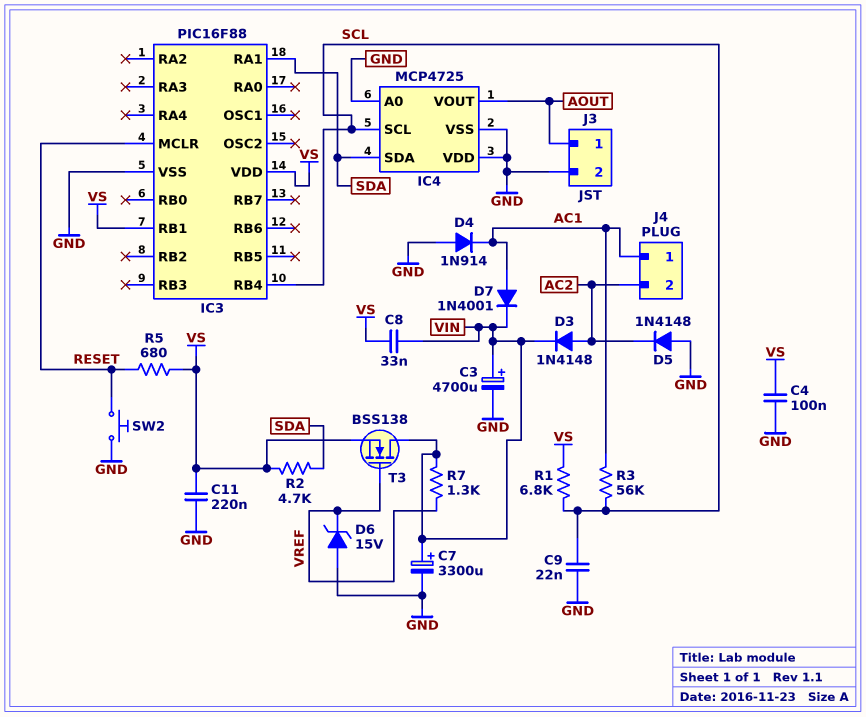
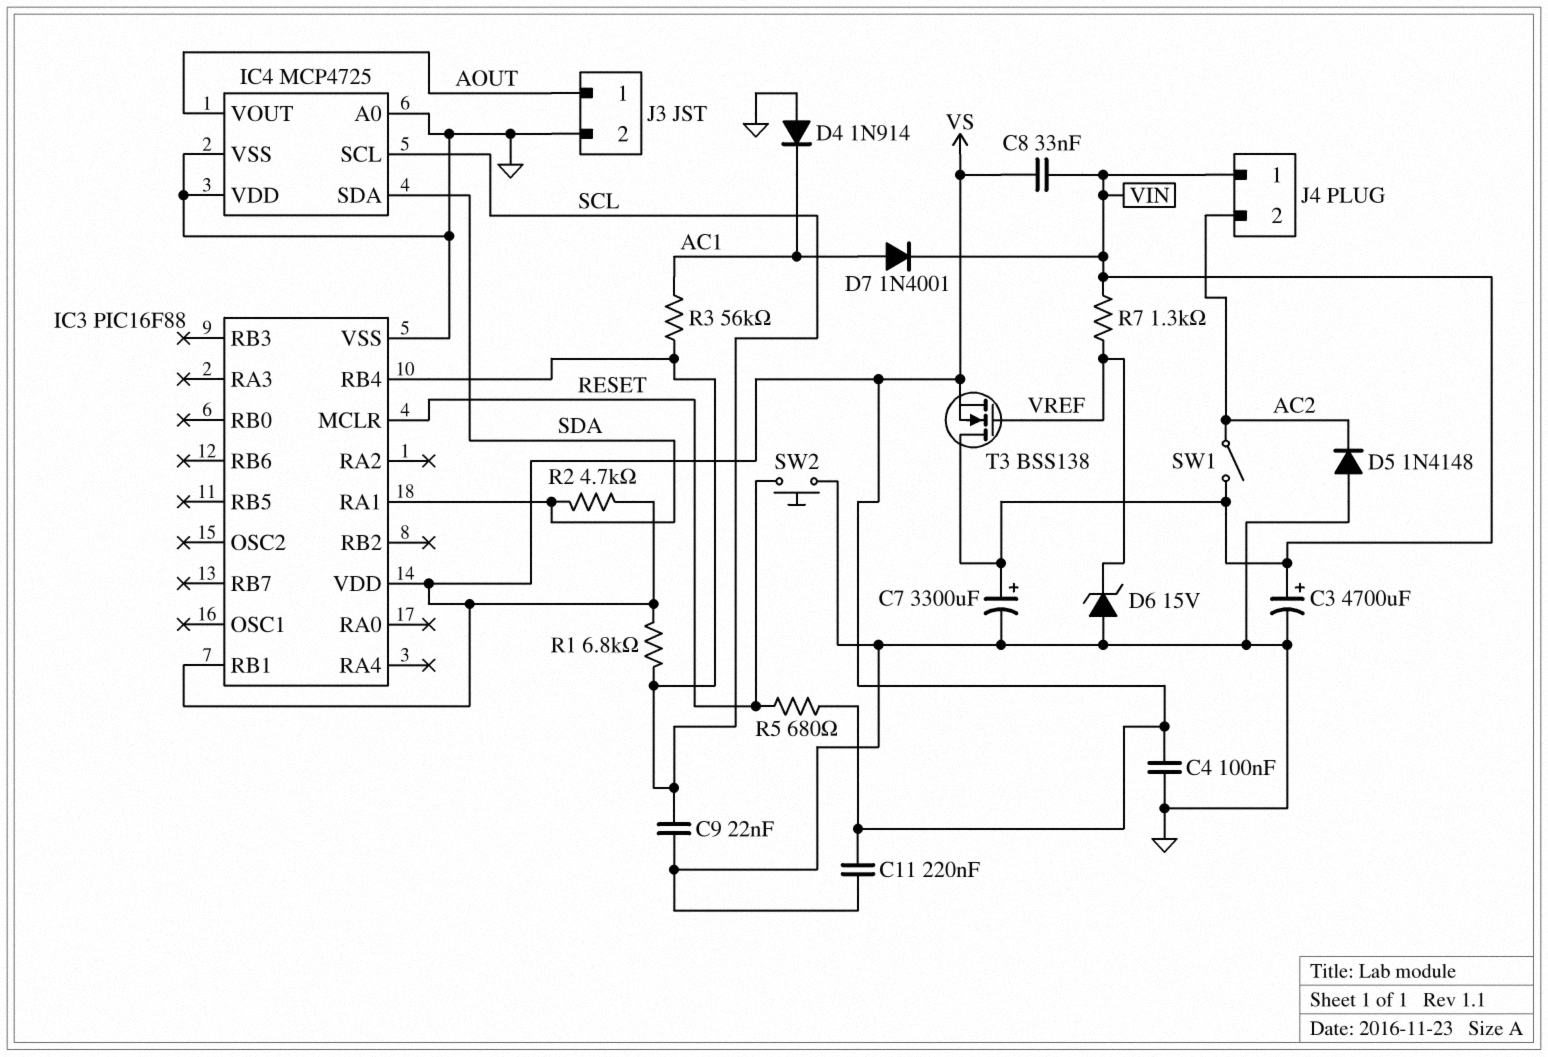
D3: diode 1N4148 (A AC2, K VIN) -> none
J4 pin 1: AC1 -> VIN
SW1: none -> switch (AC2, VIN)

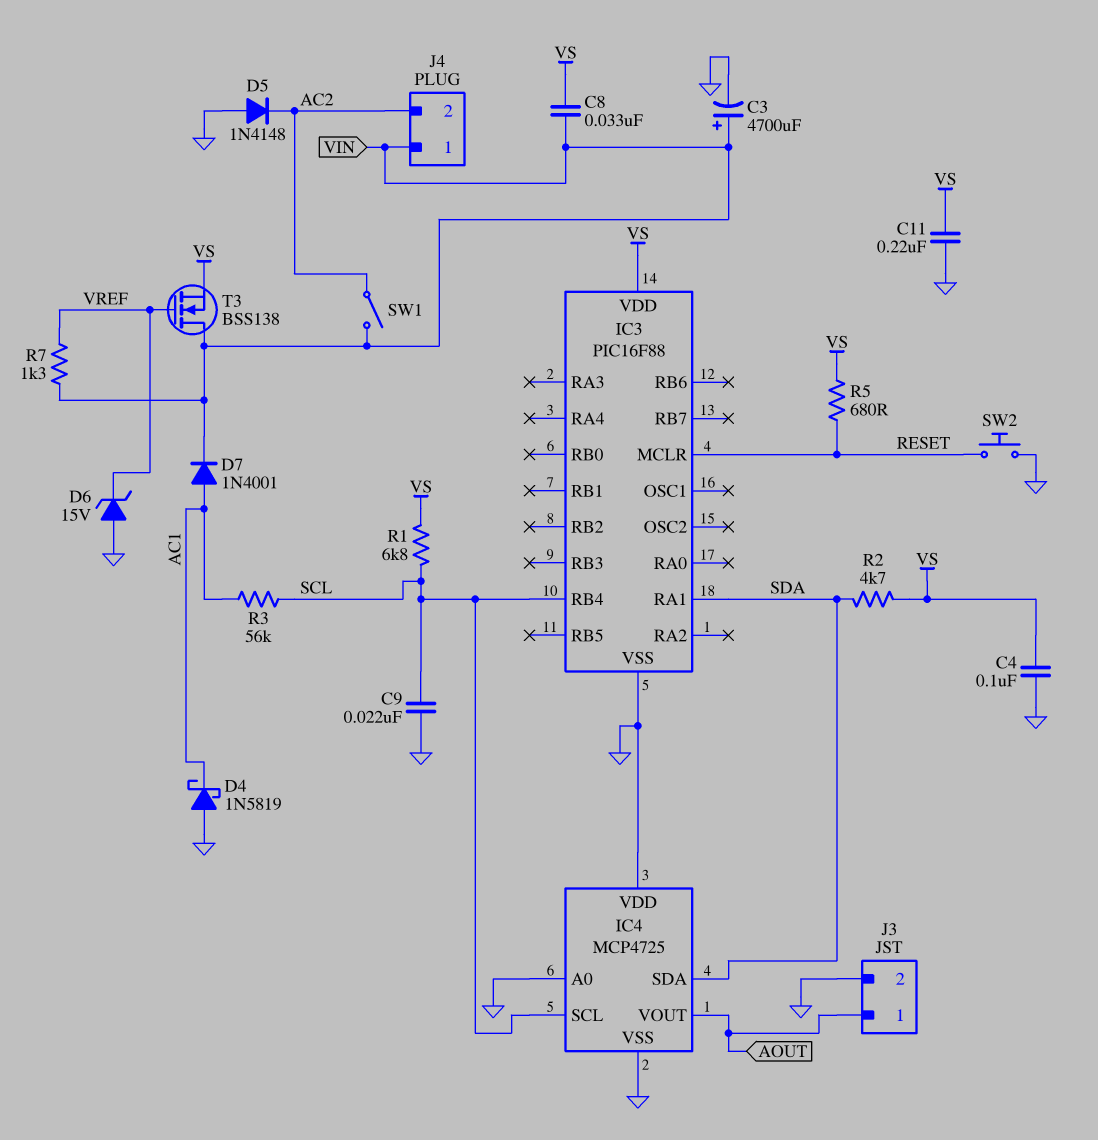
C7: 3300uF (plus VIN, minus GND) -> none
D4: diode 1N914 (A GND, K AC1) -> schottky 1N5819 (A GND, K AC1)
IC3 pin RB1: VS -> none

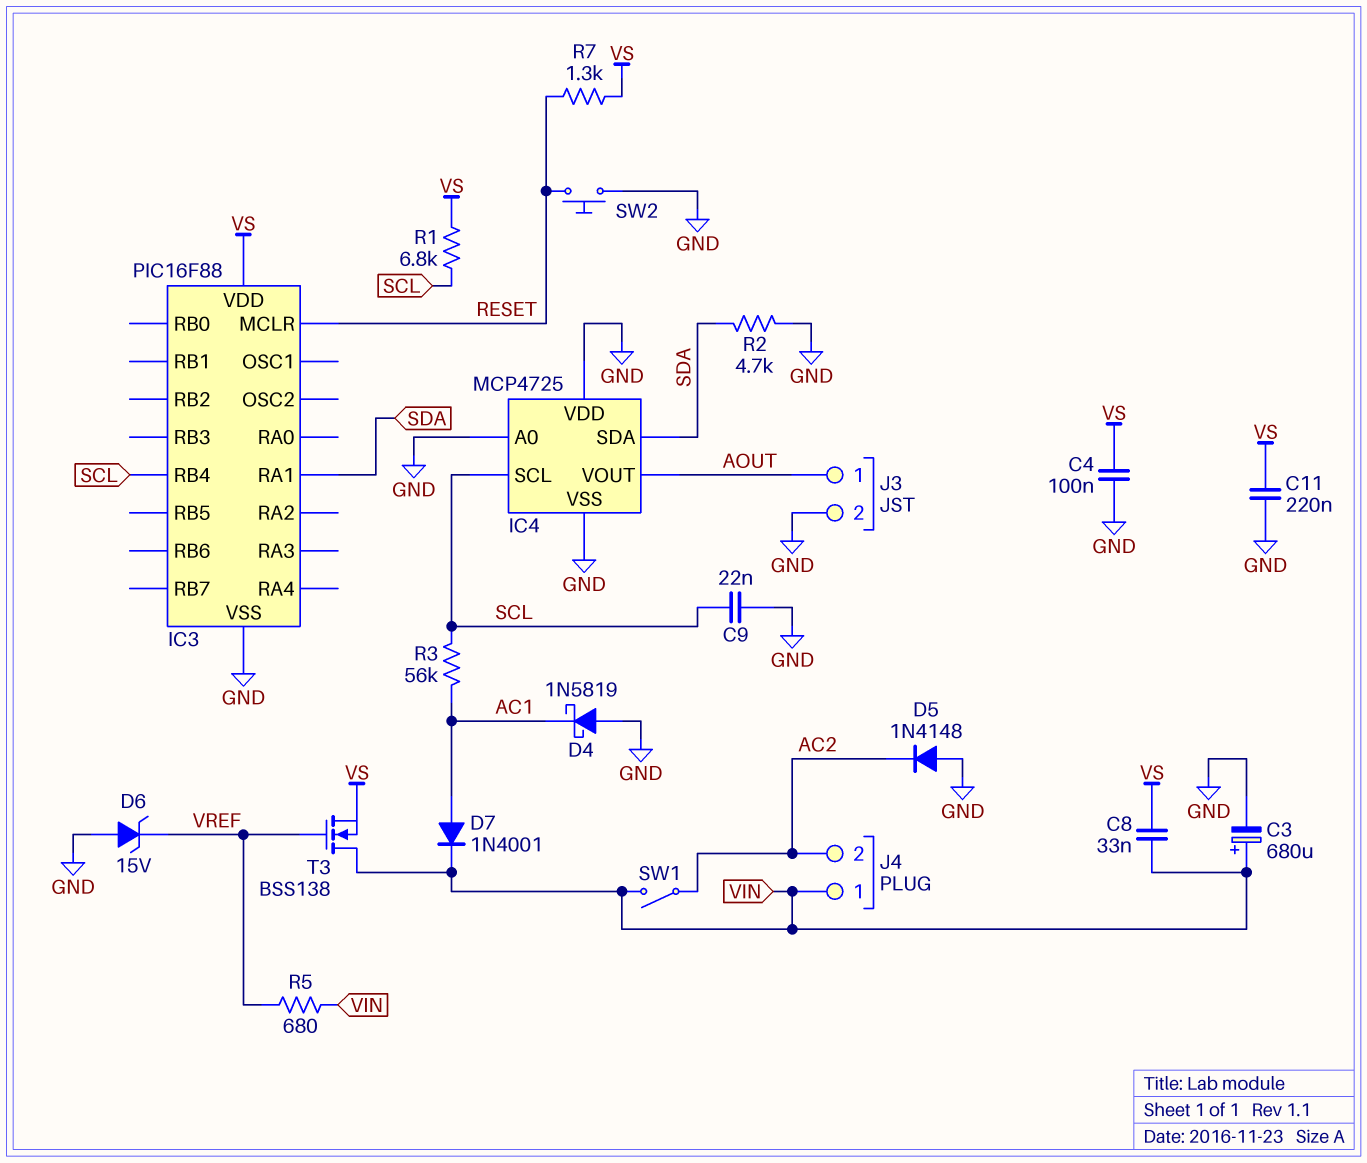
C3: 4700uF (plus VIN, minus GND) -> 680uF (plus VIN, minus GND)
R2: 4.7k (SDA, VS) -> 4.7k (GND, SDA)
R5: 680 (RESET, VS) -> 680 (VIN, VREF)
R7: 1.3k (VIN, VREF) -> 1.3k (RESET, VS)

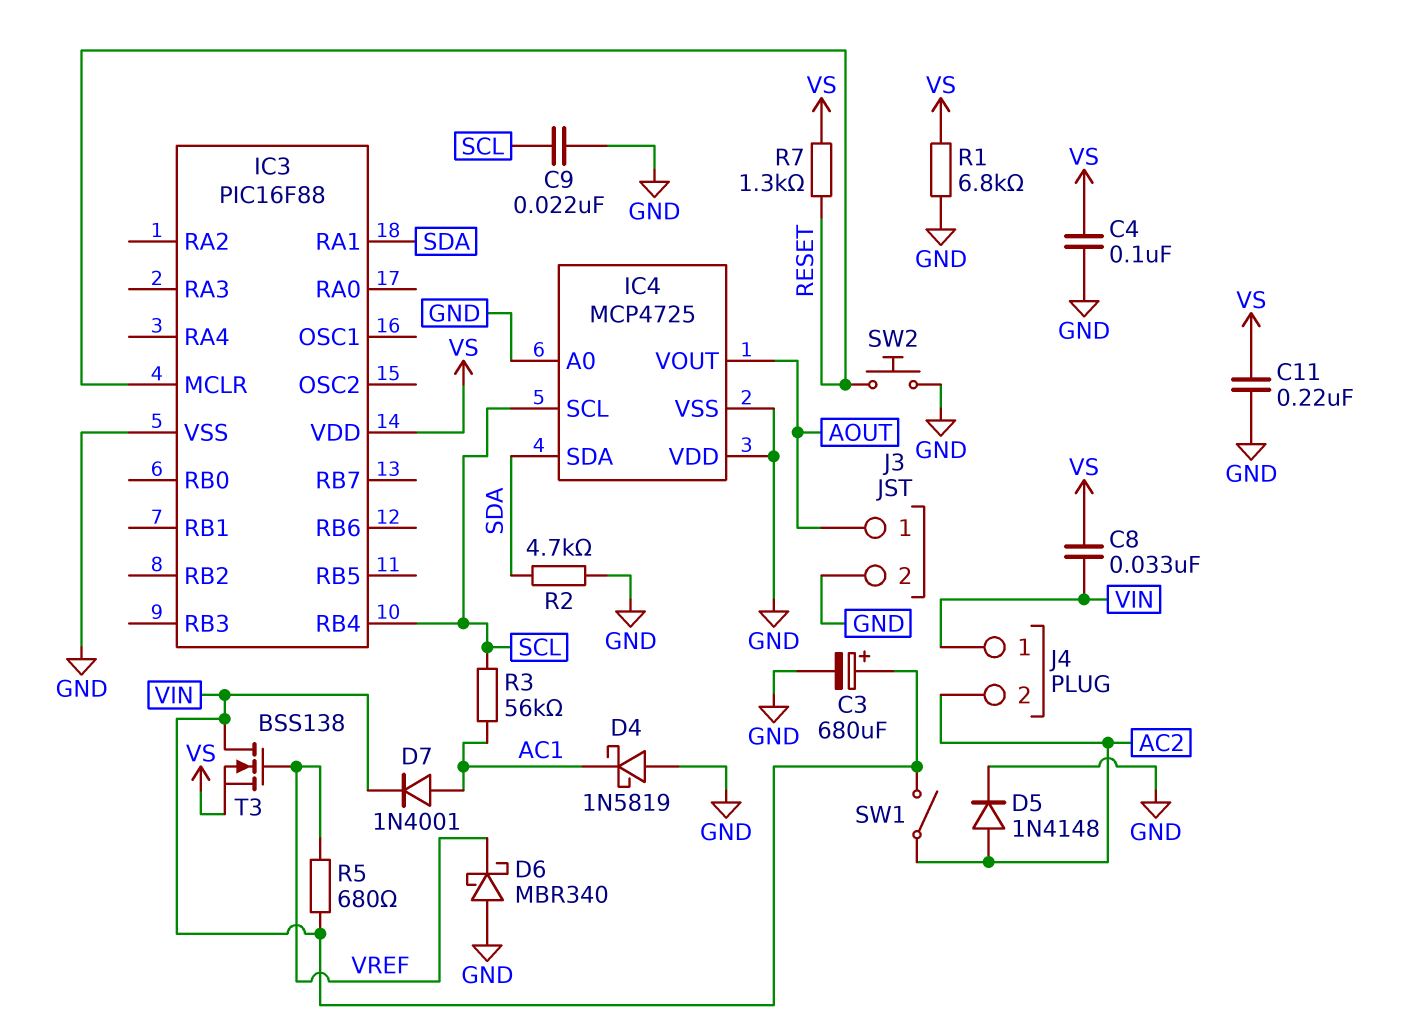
D5: diode 1N4148 (A GND, K AC2) -> diode 1N4148 (A AC2, K GND)
D6: zener 15V (A GND, K VREF) -> schottky MBR340 (A GND, K VREF)
R1: 6.8k (SCL, VS) -> 6.8k (GND, VS)

